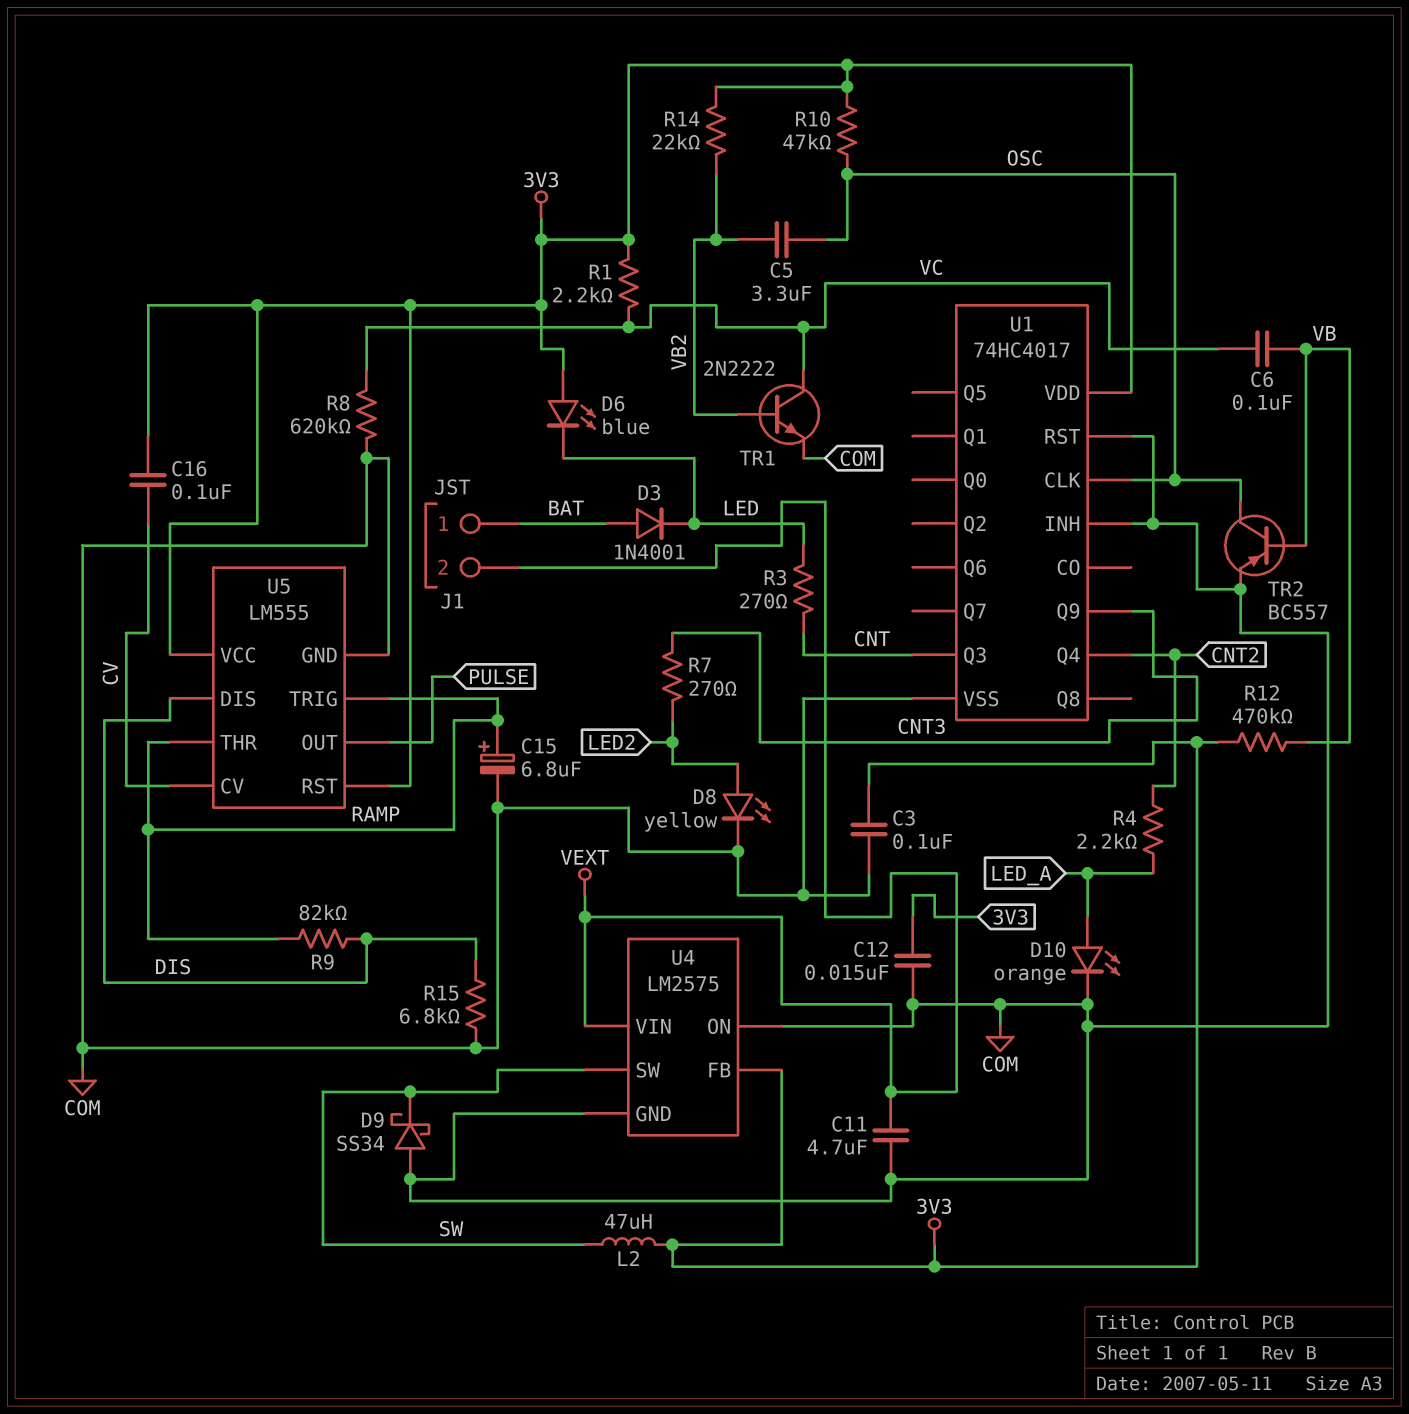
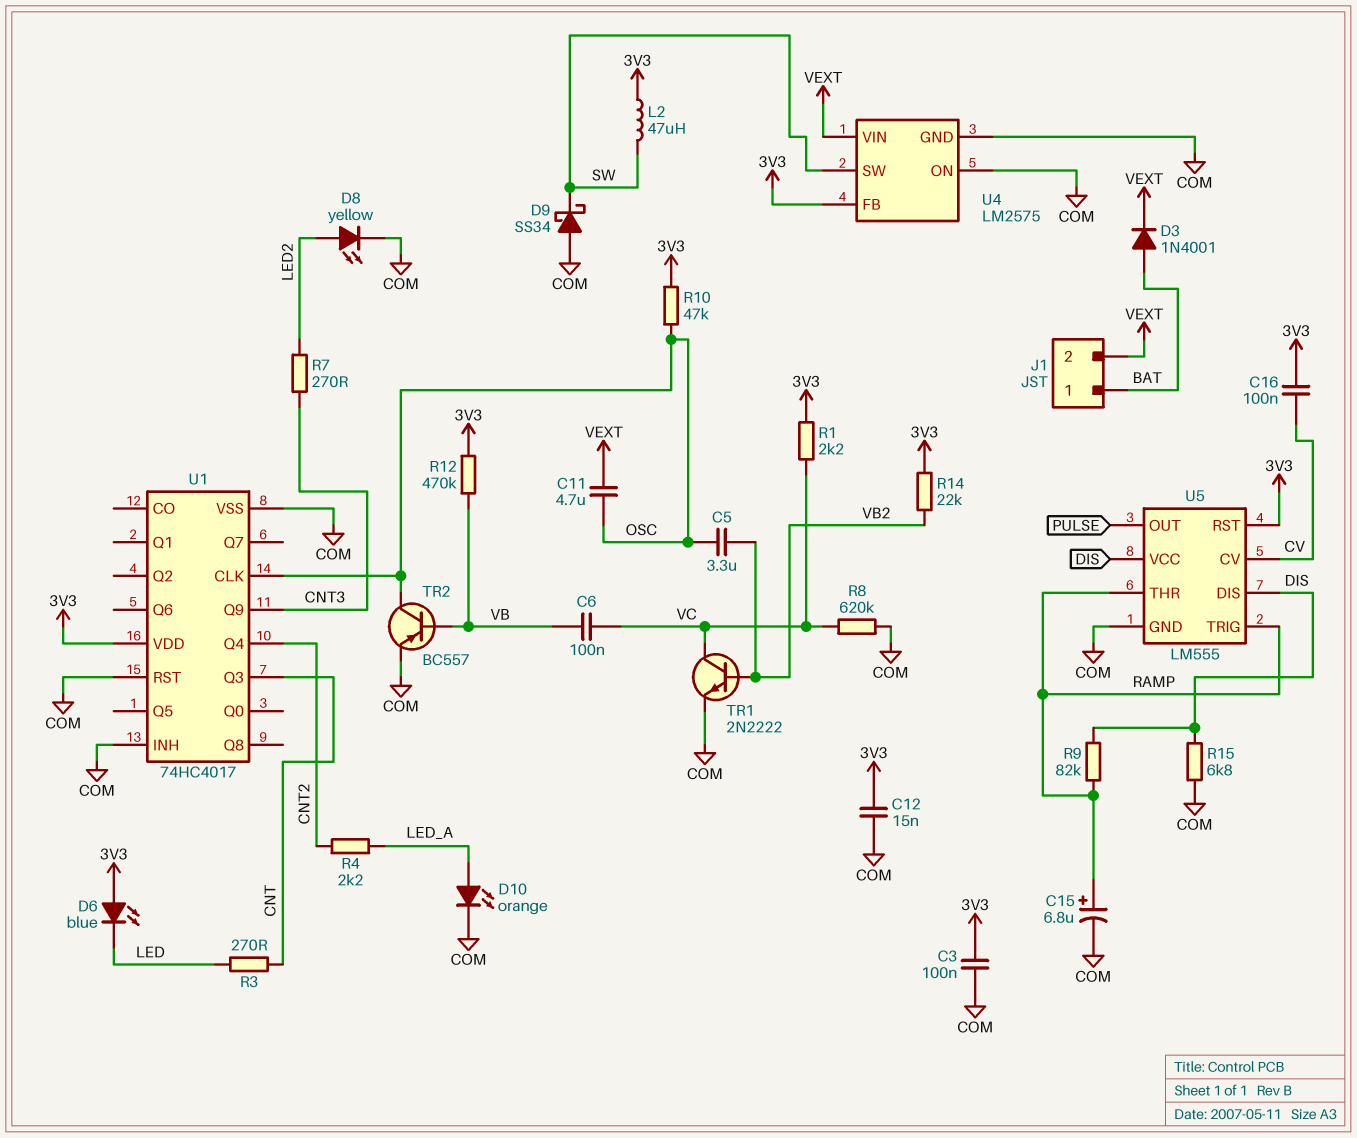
C11: 4.7uF (COM, VEXT) -> 4.7uF (OSC, VEXT)
D3: diode 1N4001 (A BAT, K LED) -> diode 1N4001 (A BAT, K VEXT)
U5 pin VCC: 3V3 -> DIS

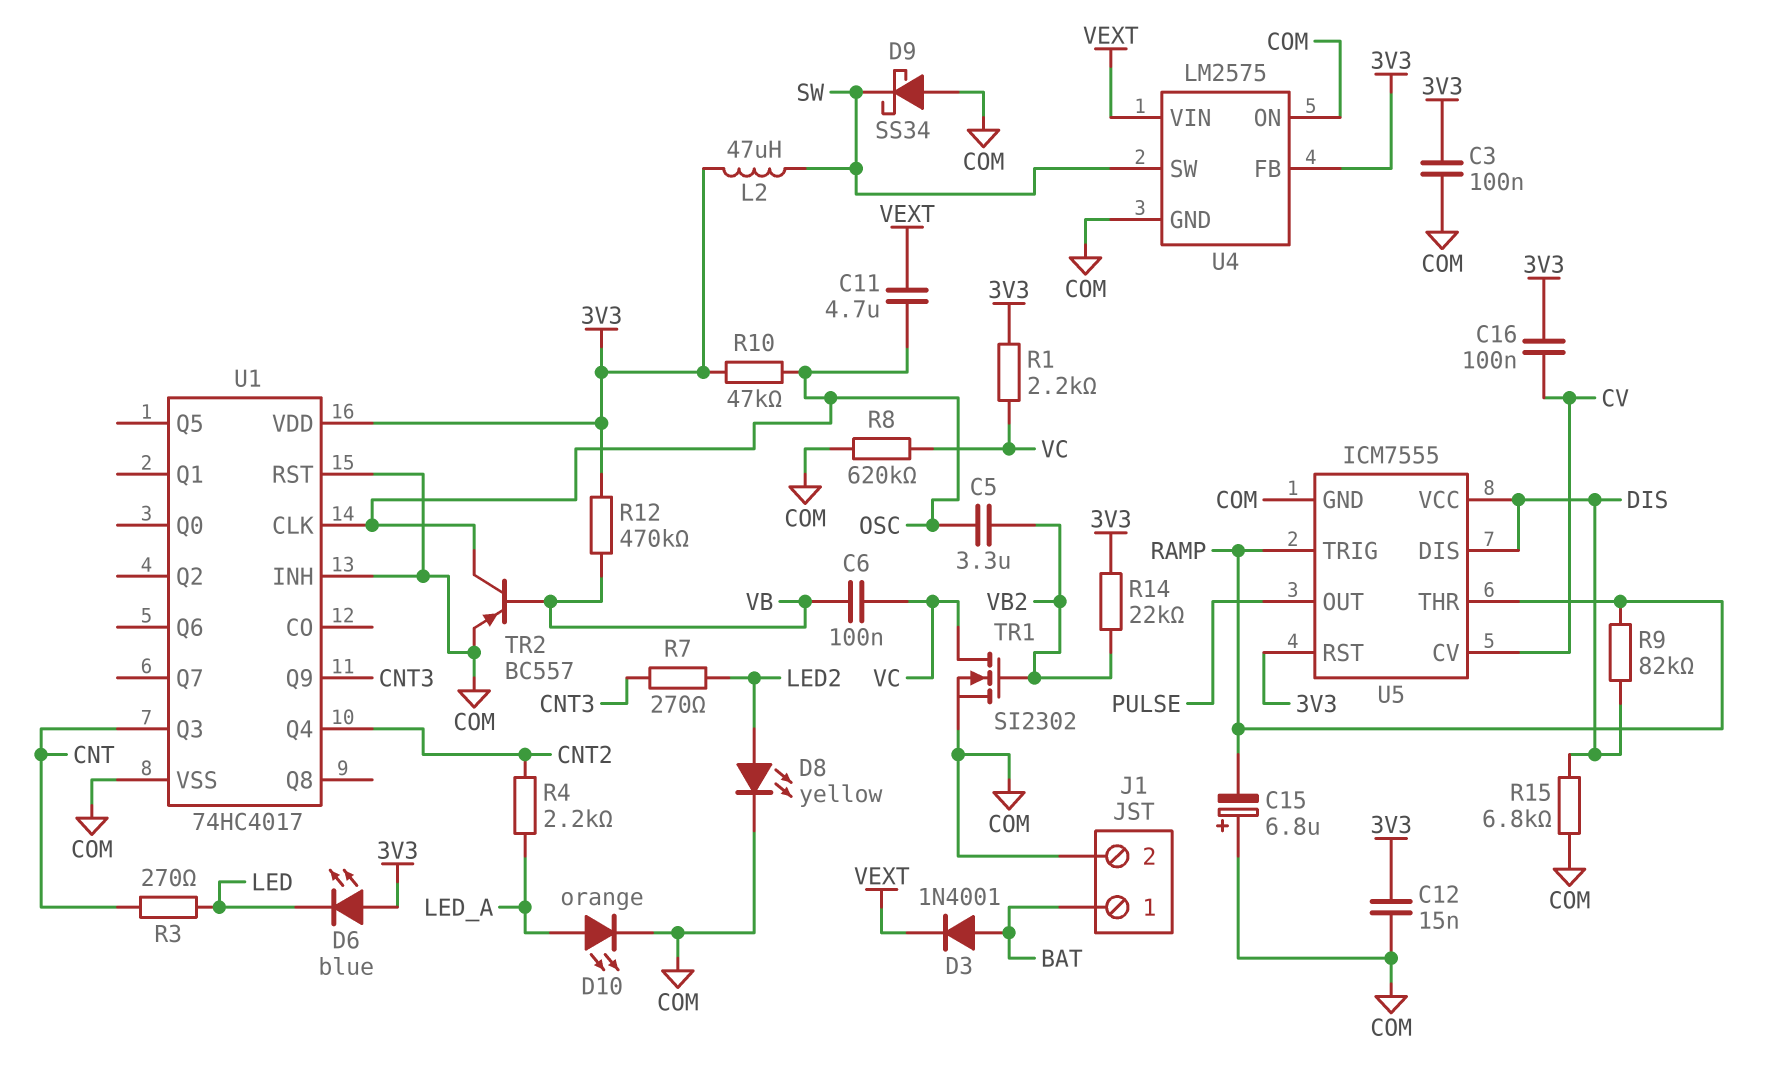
C15: 6.8uF (plus RAMP, minus COM) -> 6.8uF (plus COM, minus RAMP)
J1 pin 2: VEXT -> COM
TR1: NPN 2N2222 (B VB2, C VC, E COM) -> NMOS SI2302 (G VB2, D VC, S COM)
U5: LM555 -> ICM7555

